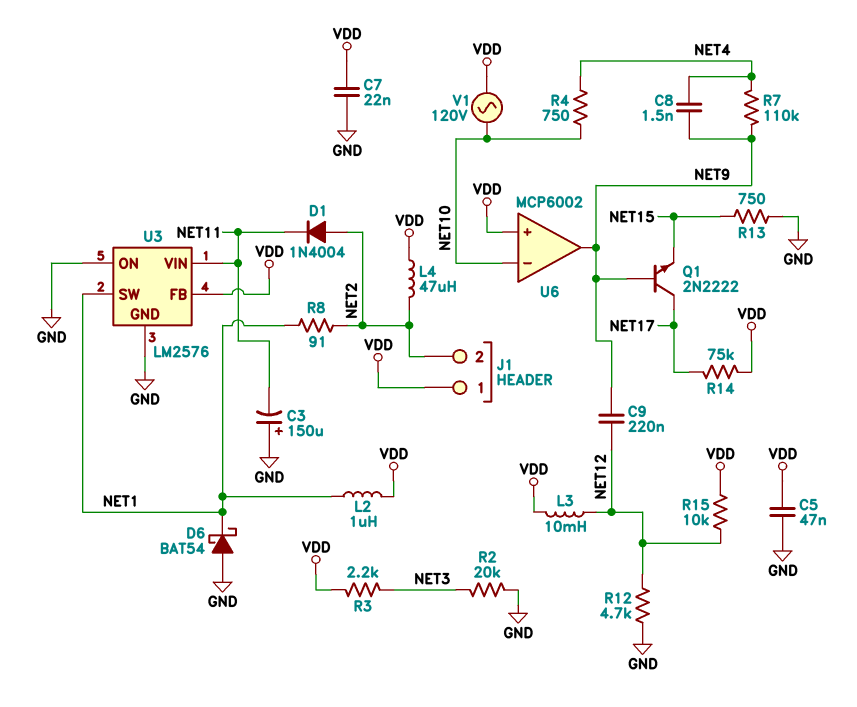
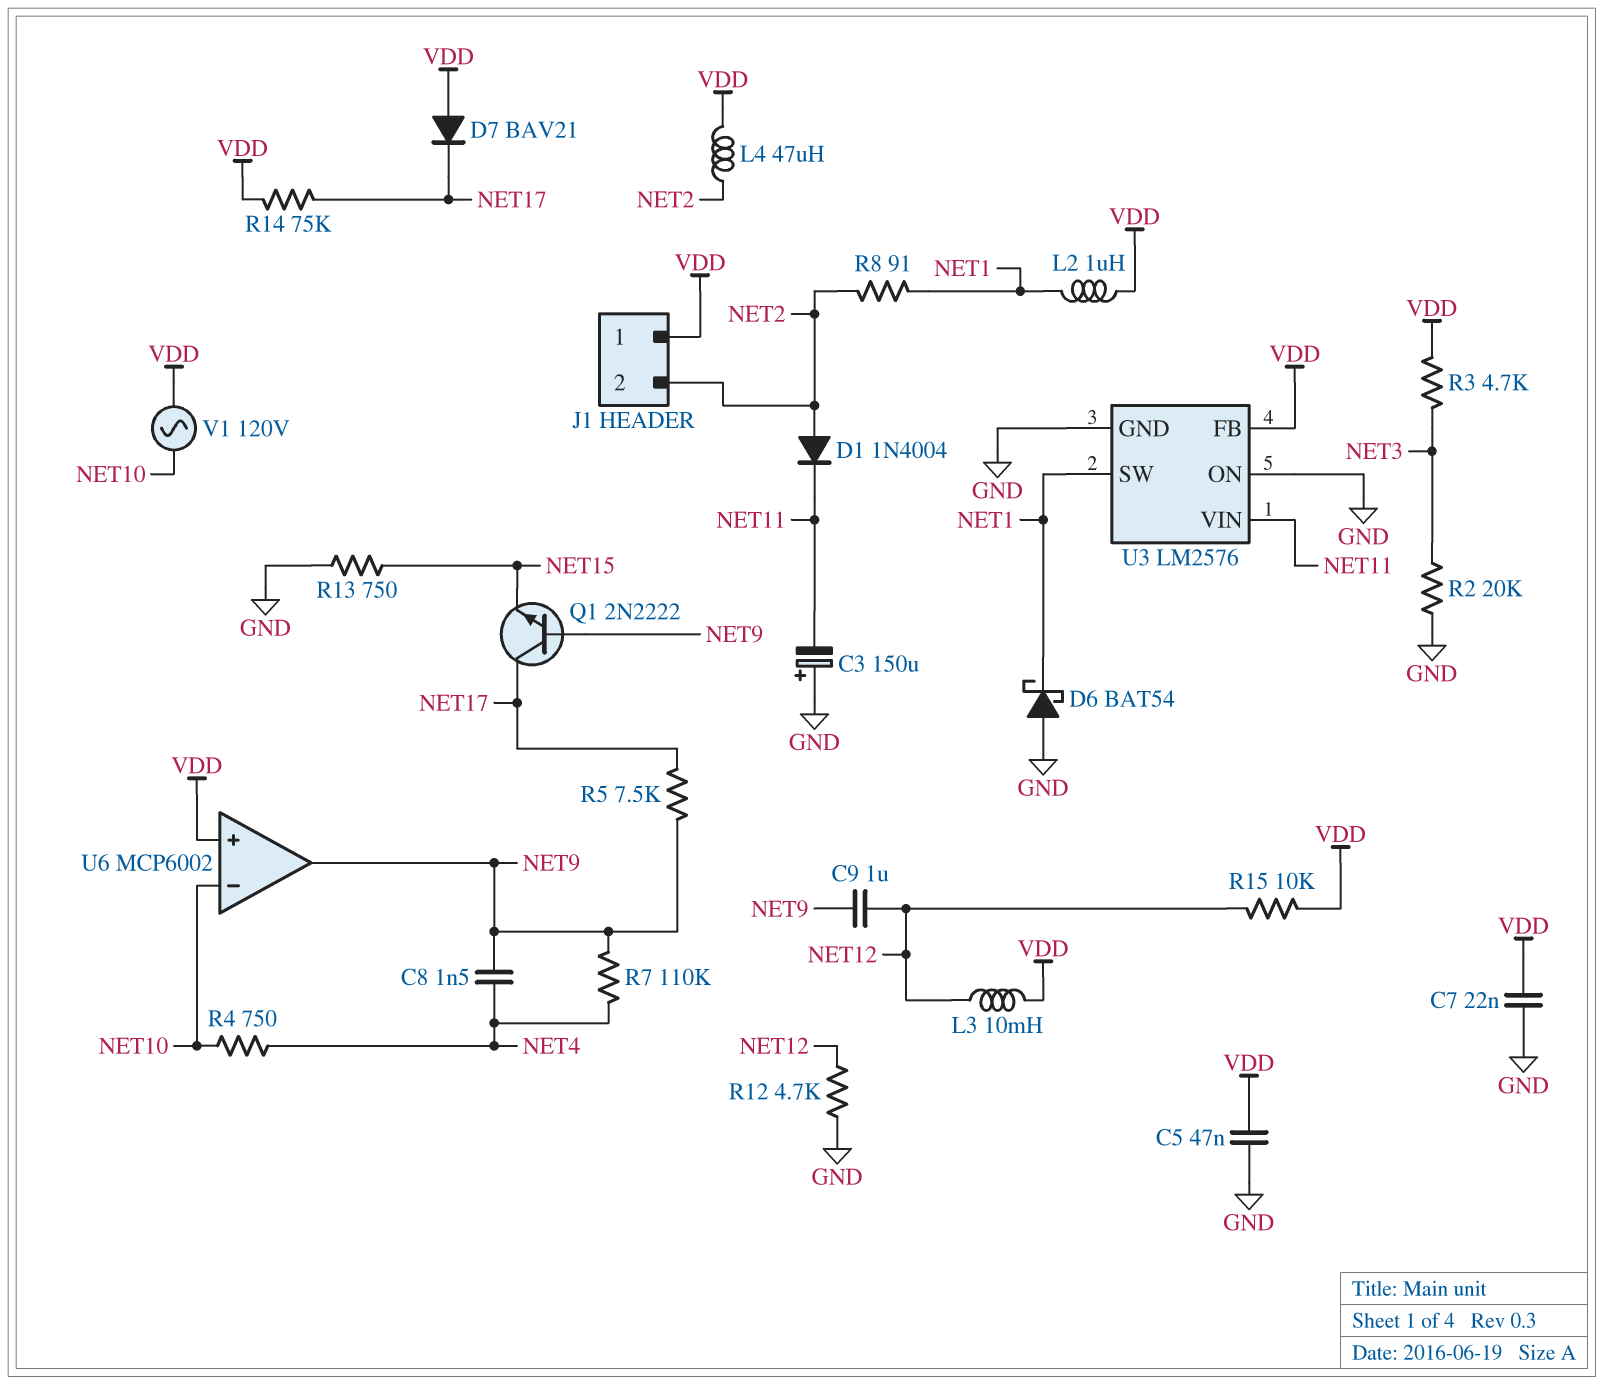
C9: 220nF (NET9, NET12) -> 1uF (NET9, NET12)
D7: none -> diode BAV21 (A VDD, K NET17)
R3: 2.2k (NET3, VDD) -> 4.7k (NET3, VDD)
R5: none -> 7.5k (NET9, NET17)

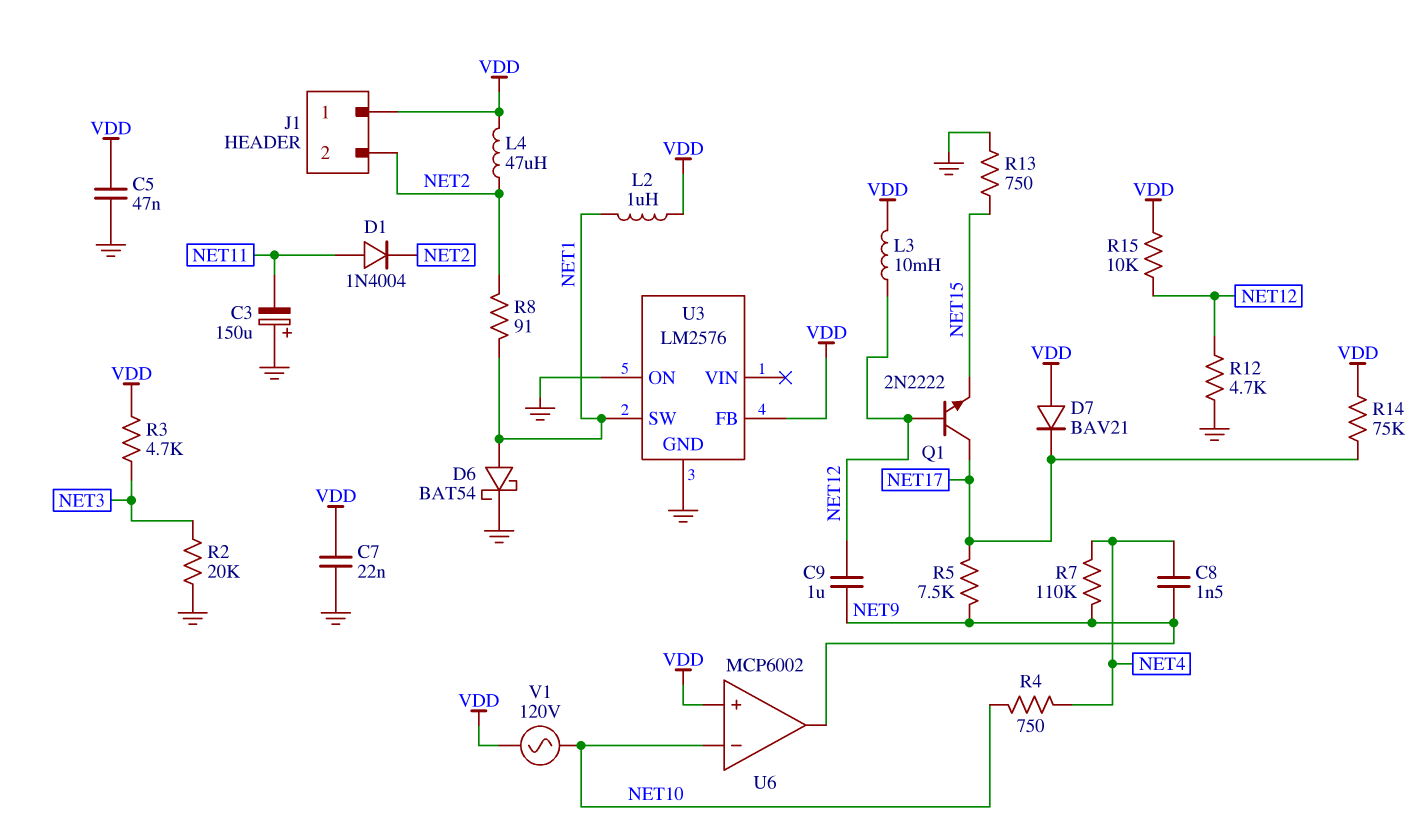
D1: diode 1N4004 (A NET2, K NET11) -> diode 1N4004 (A NET11, K NET2)
D6: schottky BAT54 (A GND, K NET1) -> schottky BAT54 (A NET1, K GND)
Q1: NPN 2N2222 (B NET9, C NET17, E NET15) -> NPN 2N2222 (B NET12, C NET17, E NET15)
U3 pin VIN: NET11 -> none

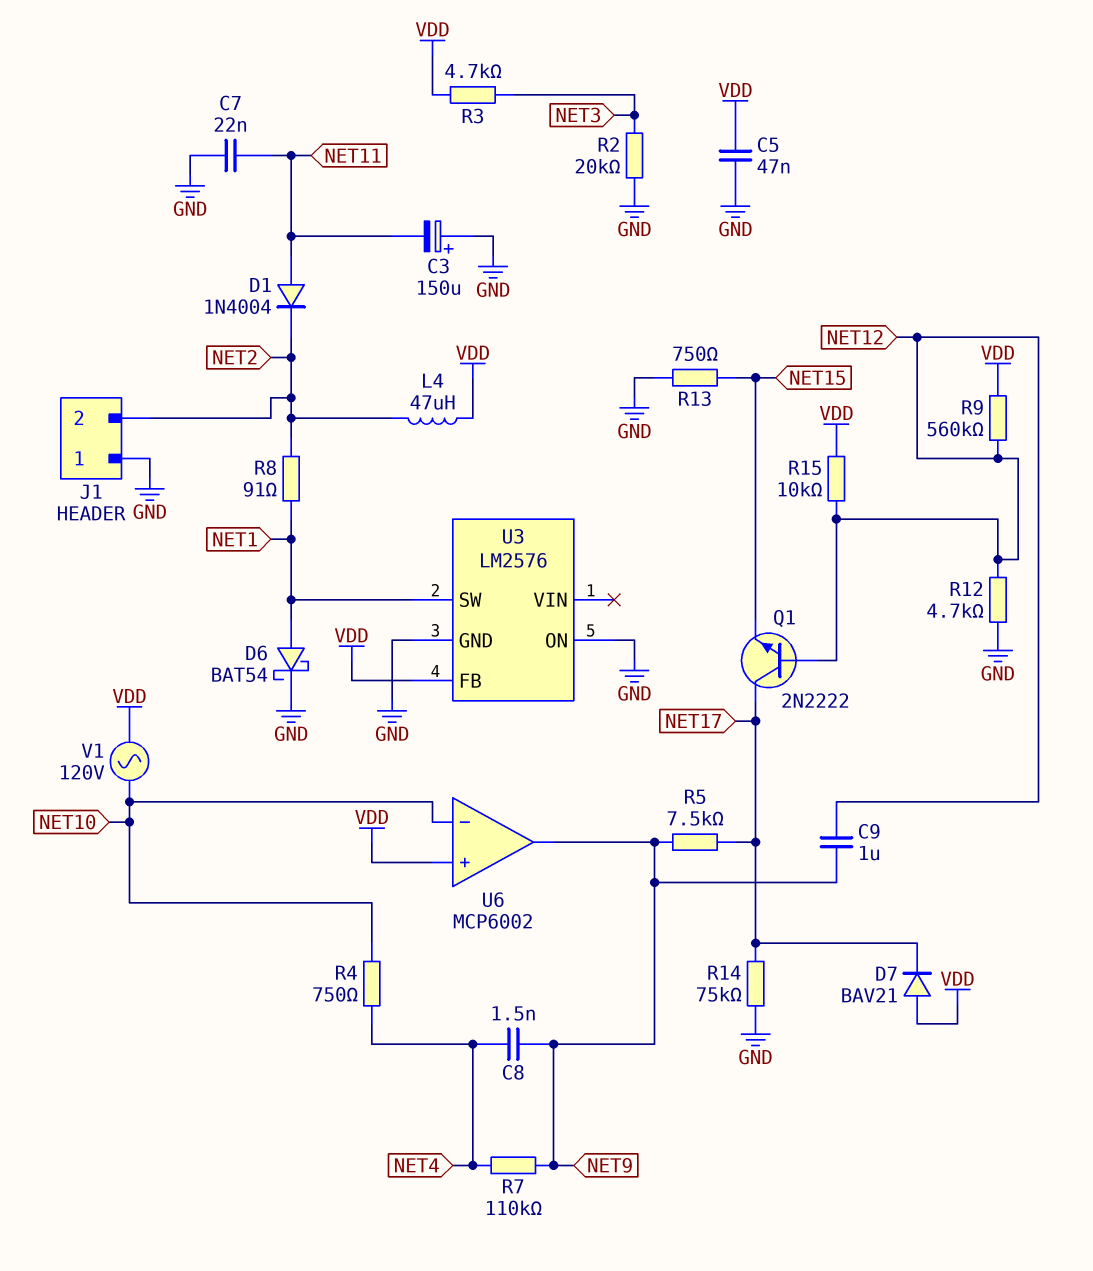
C7: 22nF (GND, VDD) -> 22nF (GND, NET11)
J1 pin 1: VDD -> GND
L2: 1uH (NET1, VDD) -> none
L3: 10mH (NET12, VDD) -> none
R9: none -> 560k (NET12, VDD)
R14: 75k (NET17, VDD) -> 75k (GND, NET17)

